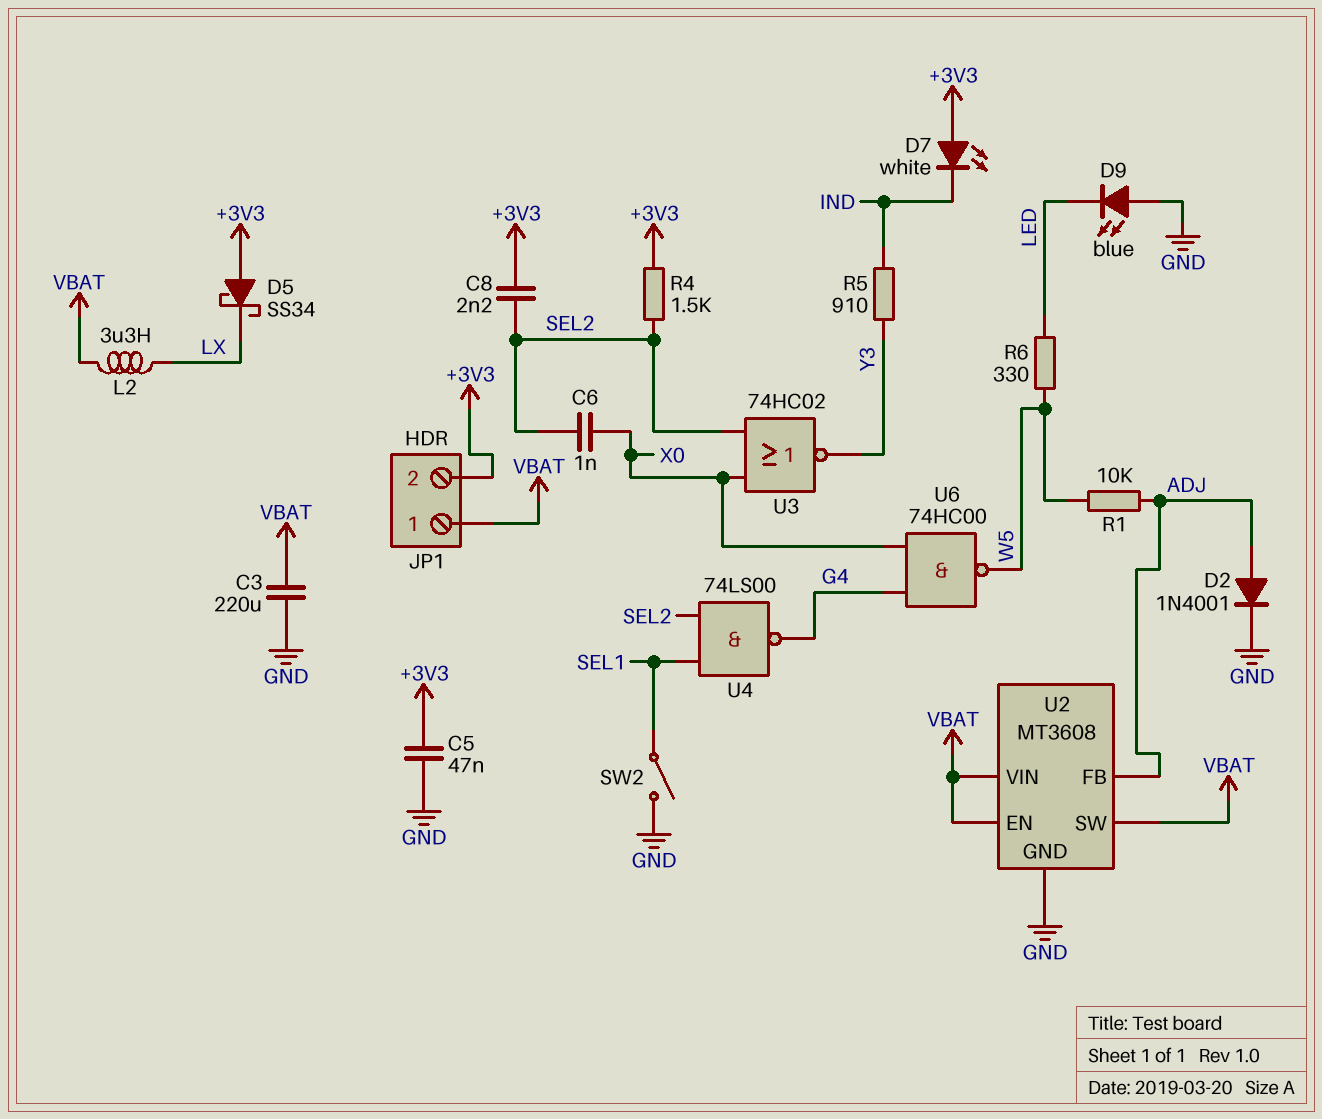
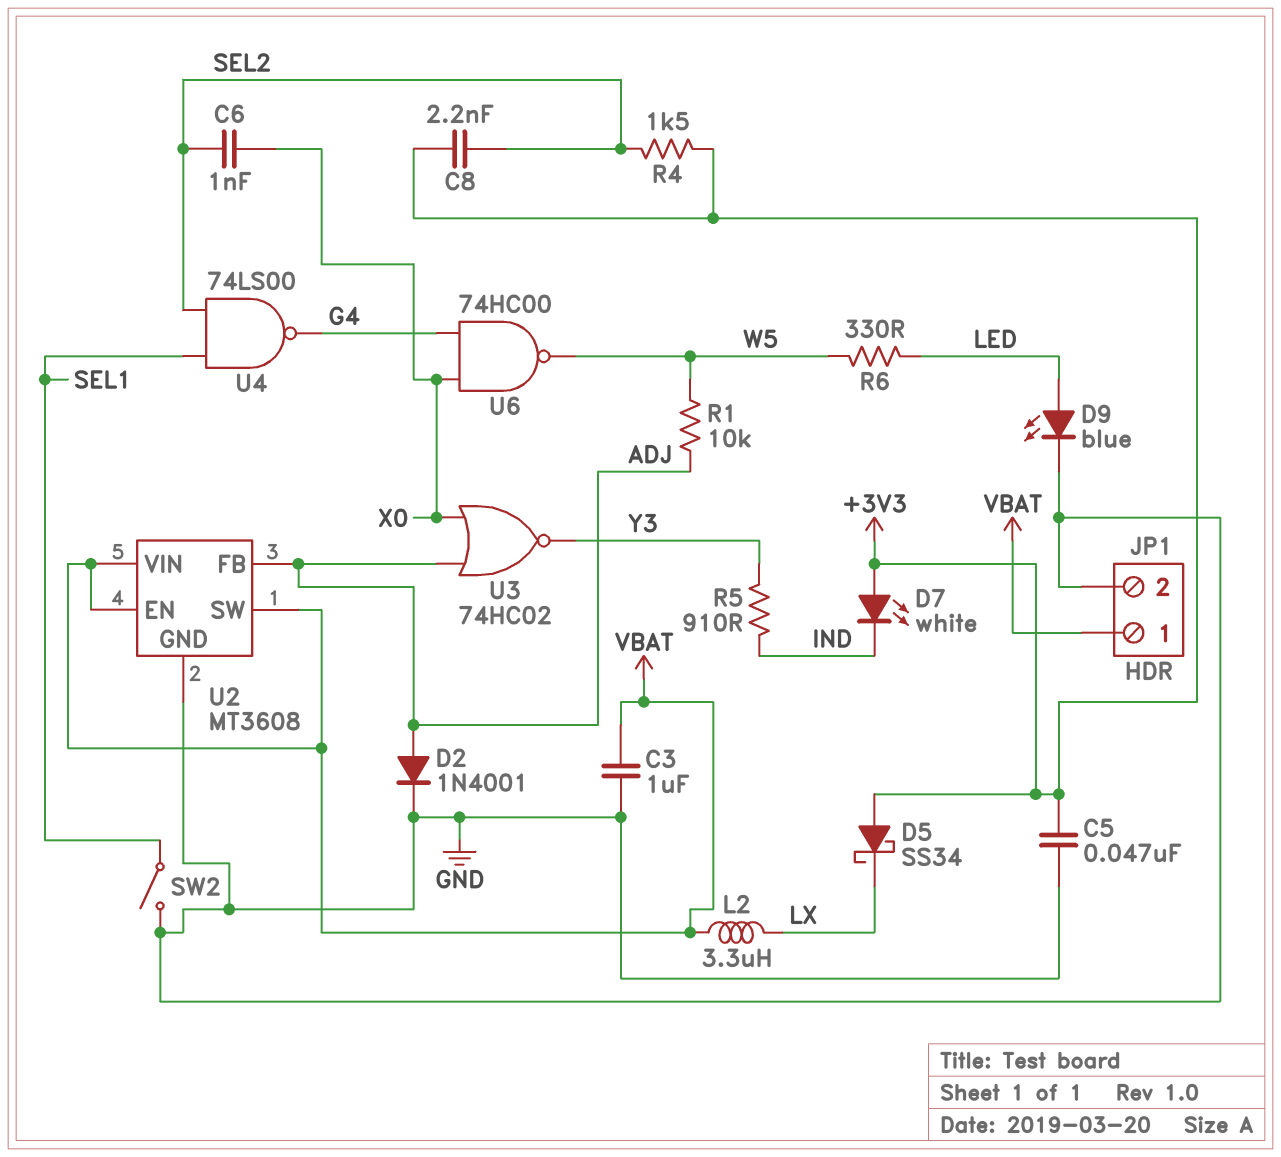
C3: 220uF (GND, VBAT) -> 1uF (GND, VBAT)
D9: LED blue (A GND, K LED) -> LED blue (A LED, K GND)
JP1 pin 2: +3V3 -> GND
U3: NOR 74HC02 (in SEL2, in X0, out Y3) -> NOR 74HC02 (in ADJ, in X0, out Y3)

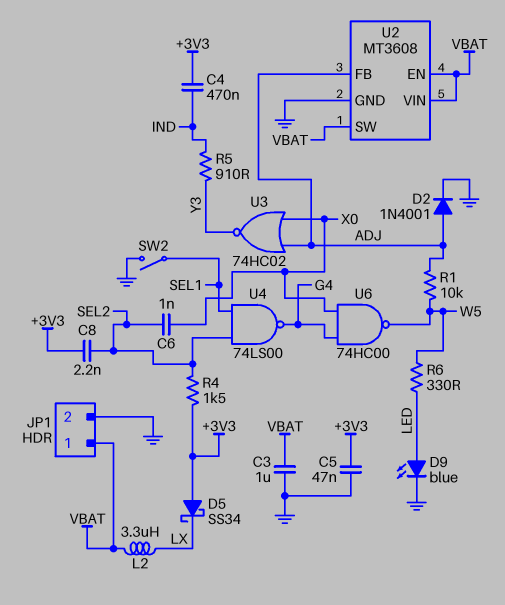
C4: none -> 470nF (+3V3, IND)
D7: LED white (A +3V3, K IND) -> none

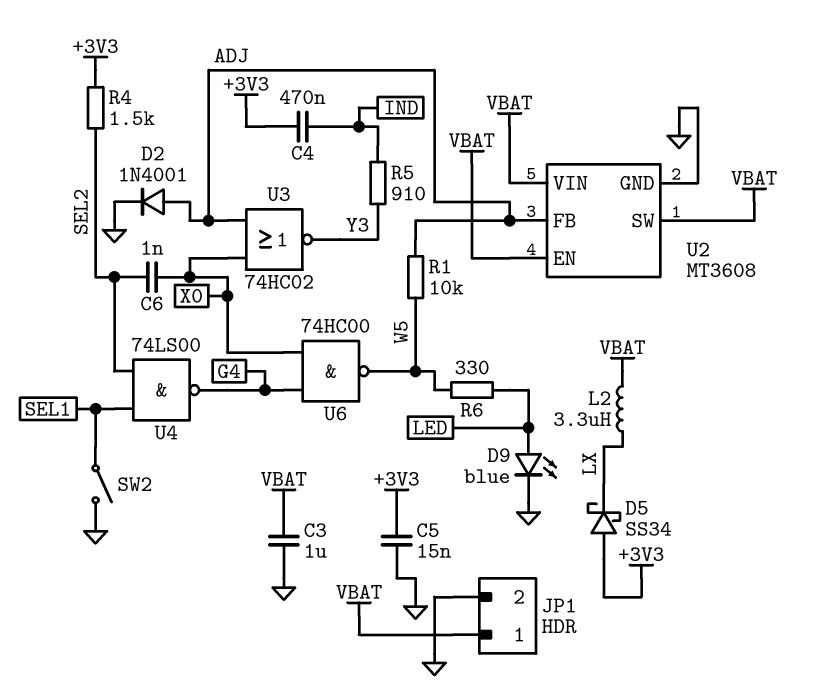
C5: 47nF (+3V3, GND) -> 15nF (+3V3, GND)
C8: 2.2nF (+3V3, SEL2) -> none

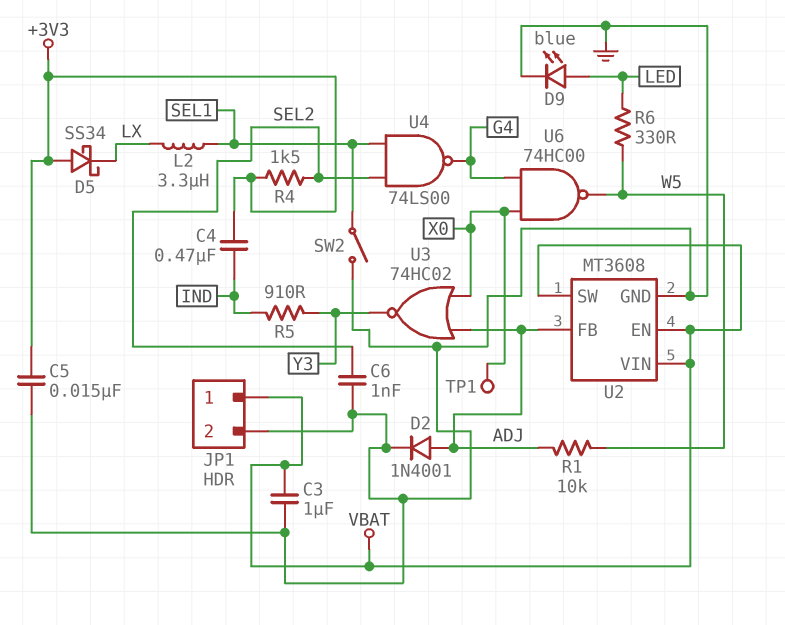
C6: 1nF (SEL2, X0) -> 1nF (GND, SEL2)
L2: 3.3uH (LX, VBAT) -> 3.3uH (LX, SEL1)
TP1: none -> test point (X0)

